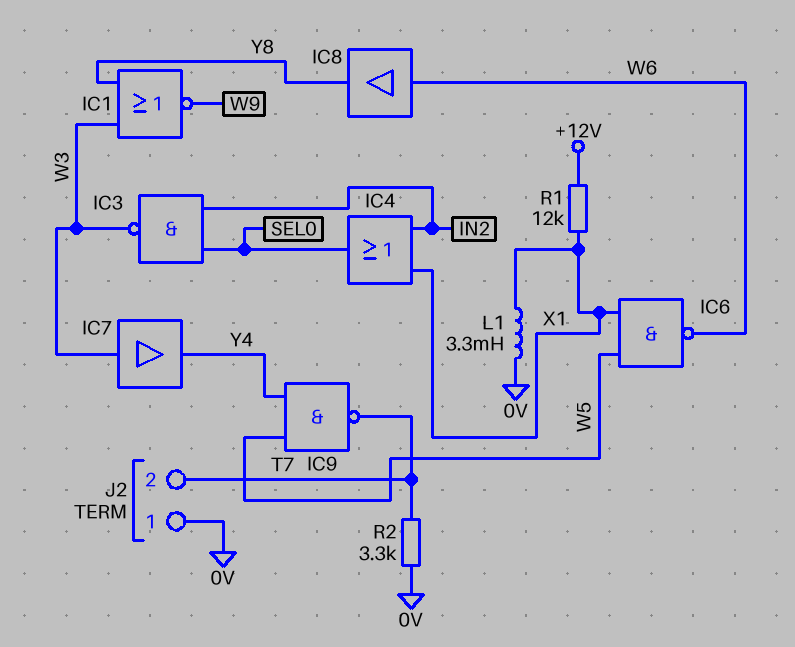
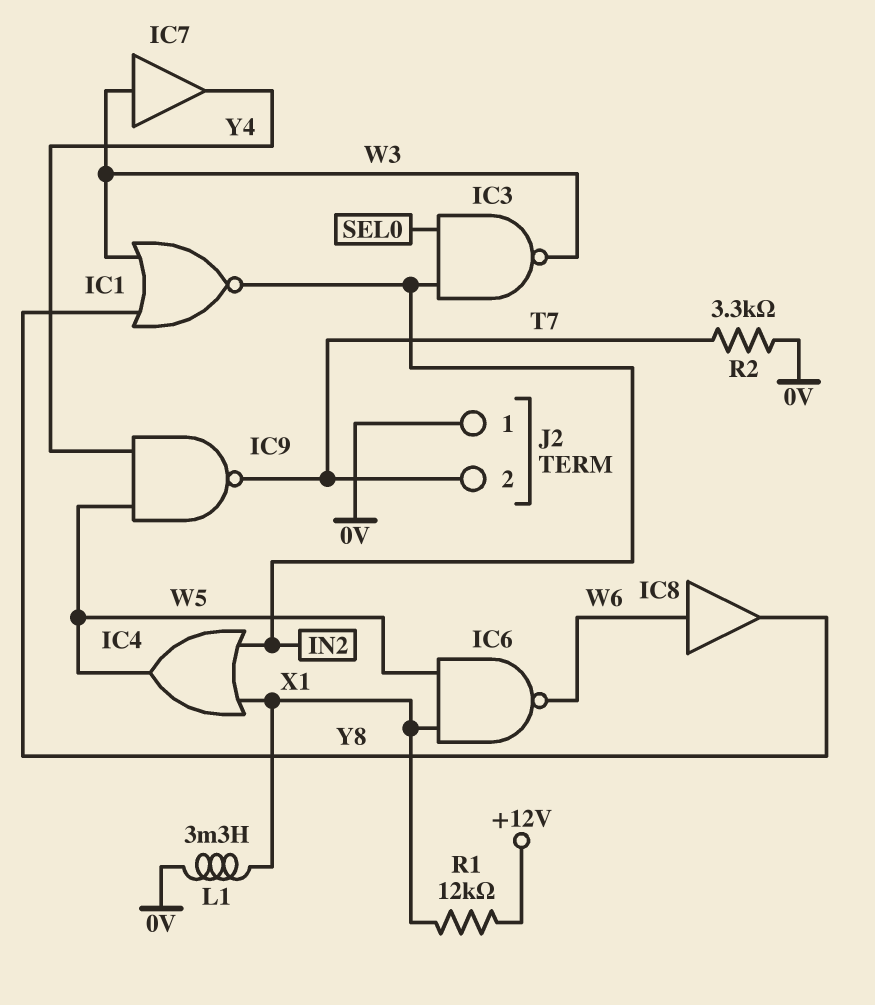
IC1: NOR (in W3, in Y8, out W9) -> NOR (in W3, in Y8, out IN2)
IC4: OR (in IN2, in X1, out SEL0) -> OR (in IN2, in X1, out W5)

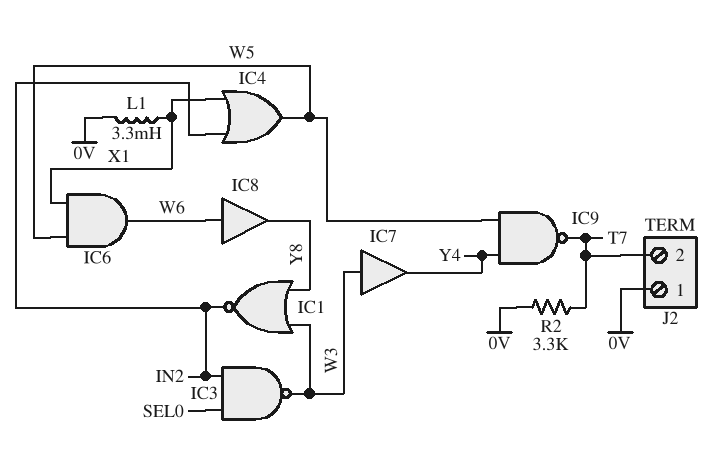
IC6: NAND (in W5, in X1, out W6) -> AND (in W5, in X1, out W6)
R1: 12k (+12V, X1) -> none

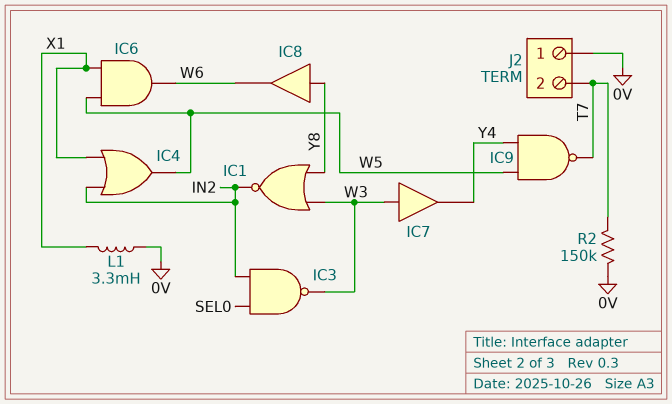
IC8: buffer (in W6, out Y8) -> buffer (in Y8, out W6)
R2: 3.3k (0V, T7) -> 150k (0V, T7)

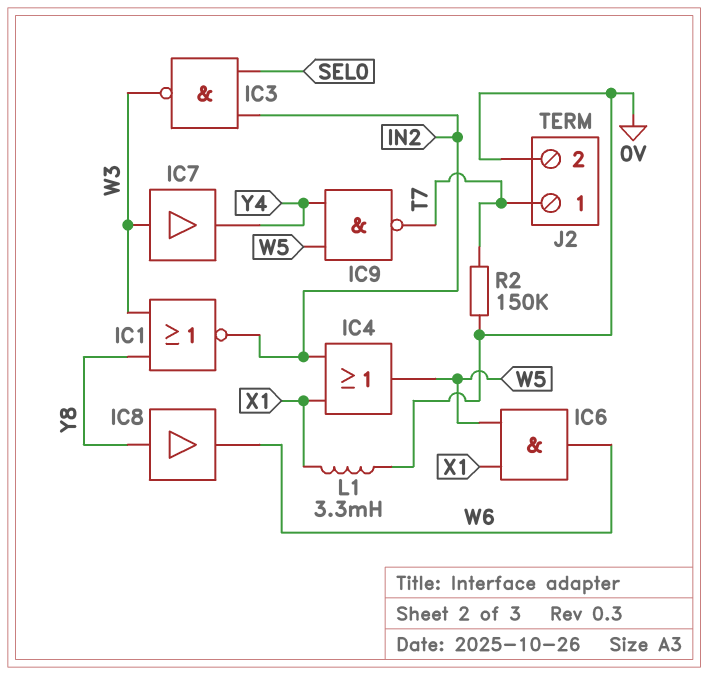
J2 pin 1: 0V -> T7
J2 pin 2: T7 -> 0V

